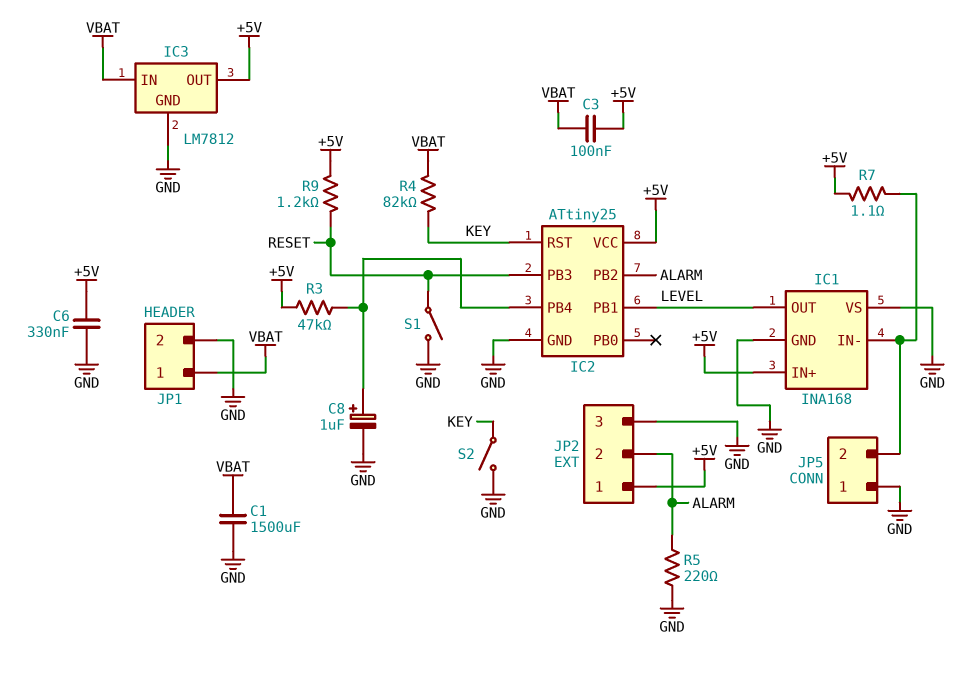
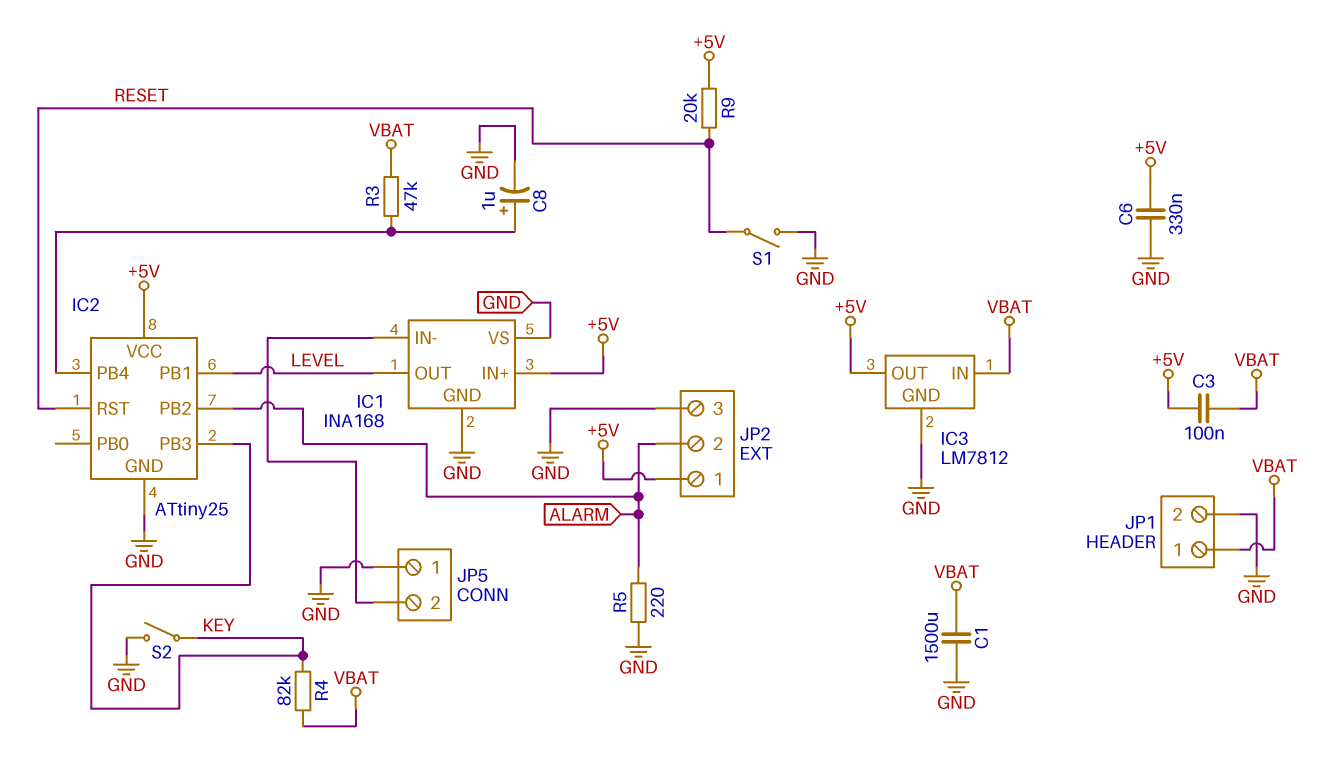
IC2 pin PB3: RESET -> KEY
IC2 pin RST: KEY -> RESET
R3: 47k (+5V, IC2/PB4) -> 47k (IC2/PB4, VBAT)
R7: 1.1 (+5V, IC1/IN-) -> none
R9: 1.2k (+5V, RESET) -> 20k (+5V, RESET)

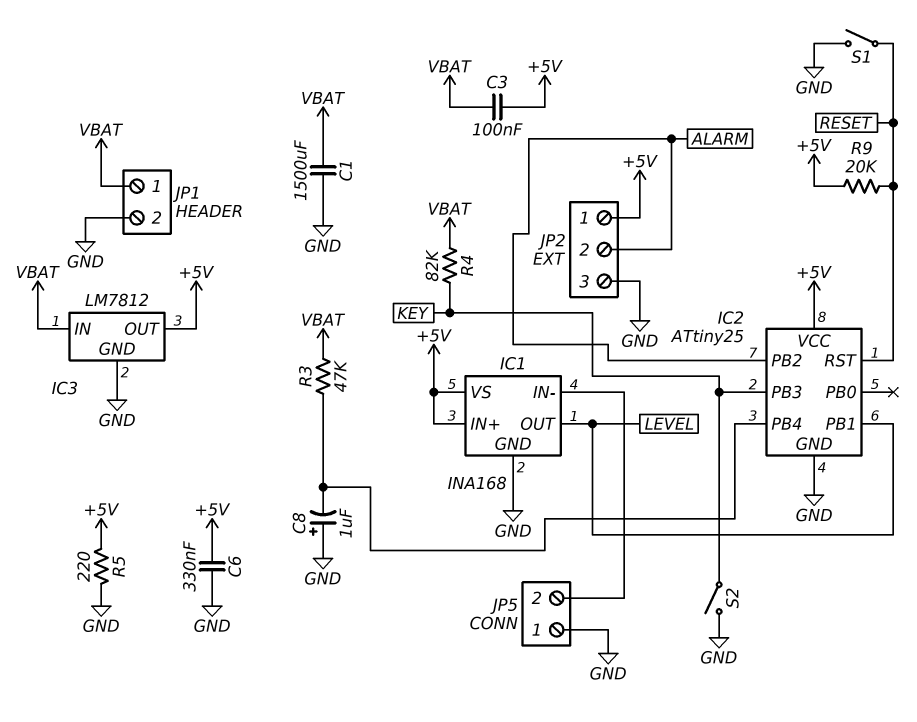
C8: 1uF (plus IC2/PB4, minus GND) -> 1uF (plus GND, minus IC2/PB4)
IC1 pin VS: GND -> +5V
R5: 220 (ALARM, GND) -> 220 (+5V, GND)

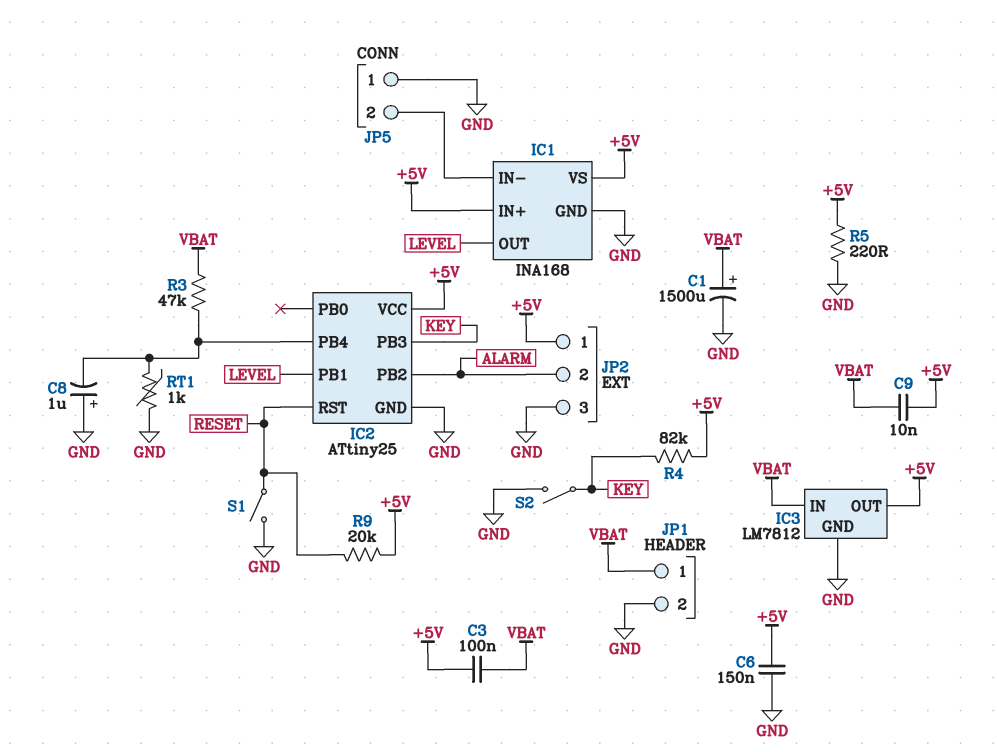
C1: 1500uF (GND, VBAT) -> 1500uF (plus VBAT, minus GND)
C6: 330nF (+5V, GND) -> 150nF (+5V, GND)
C9: none -> 10nF (+5V, VBAT)
R4: 82k (KEY, VBAT) -> 82k (+5V, KEY)
RT1: none -> 1k (GND, IC2/PB4)

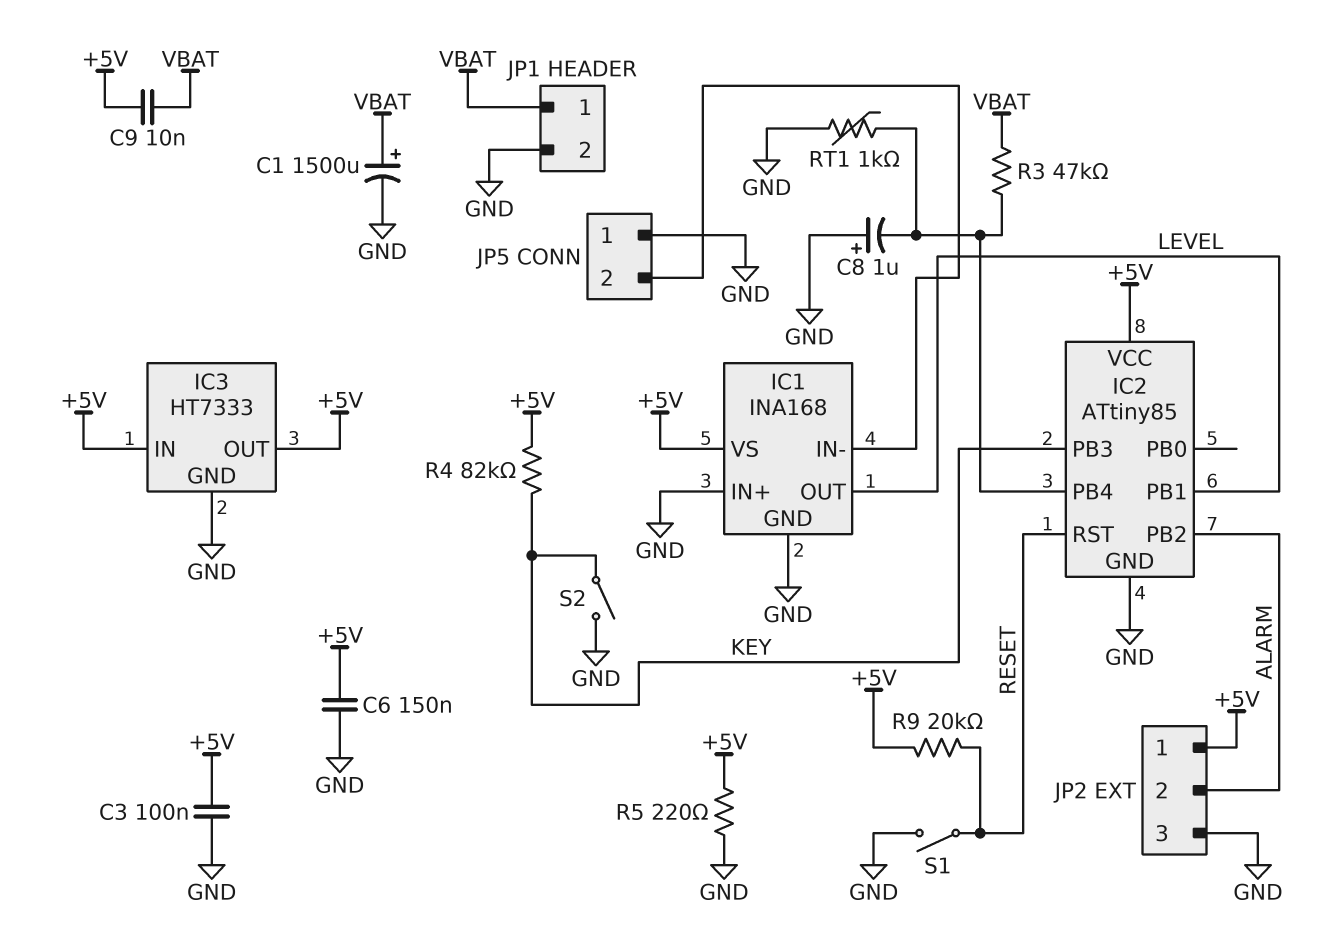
C3: 100nF (+5V, VBAT) -> 100nF (+5V, GND)
IC1 pin IN+: +5V -> GND
IC2: ATtiny25 -> ATtiny85
IC3: LM7812 -> HT7333
IC3 pin IN: VBAT -> +5V

